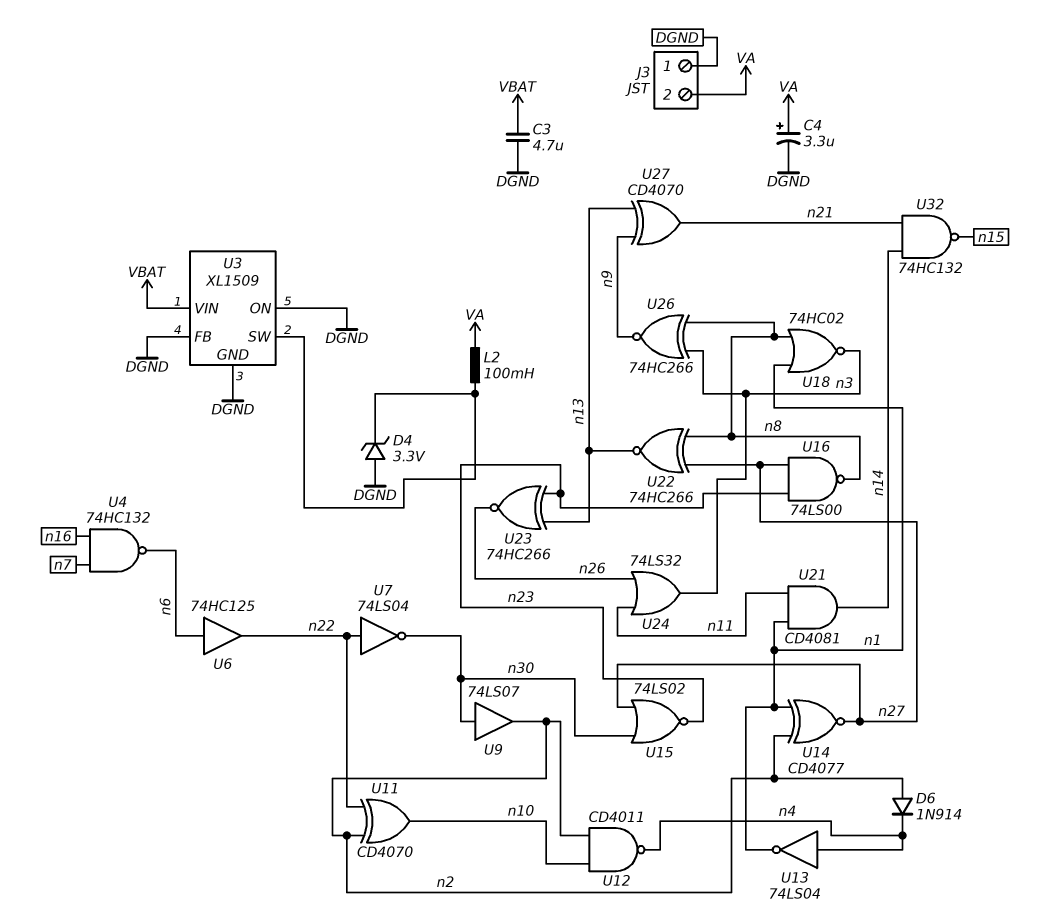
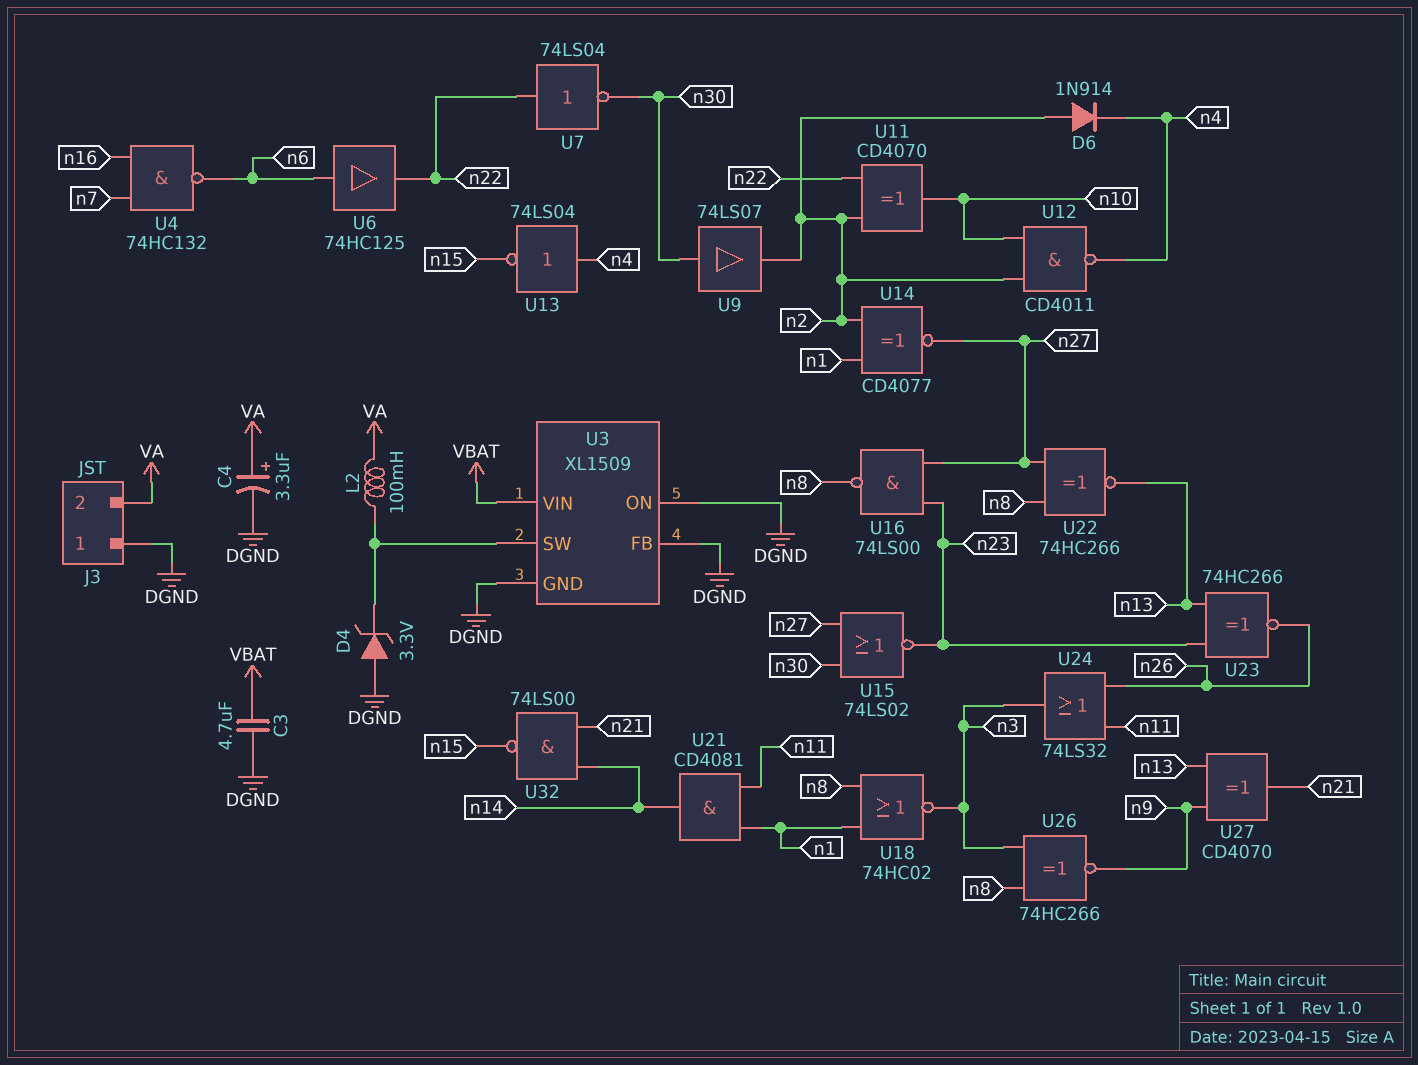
U13: NOT 74LS04 (in n4, out n1) -> NOT 74LS04 (in n4, out n15)
U32: NAND 74HC132 (in n14, in n21, out n15) -> NAND 74LS00 (in n14, in n21, out n15)

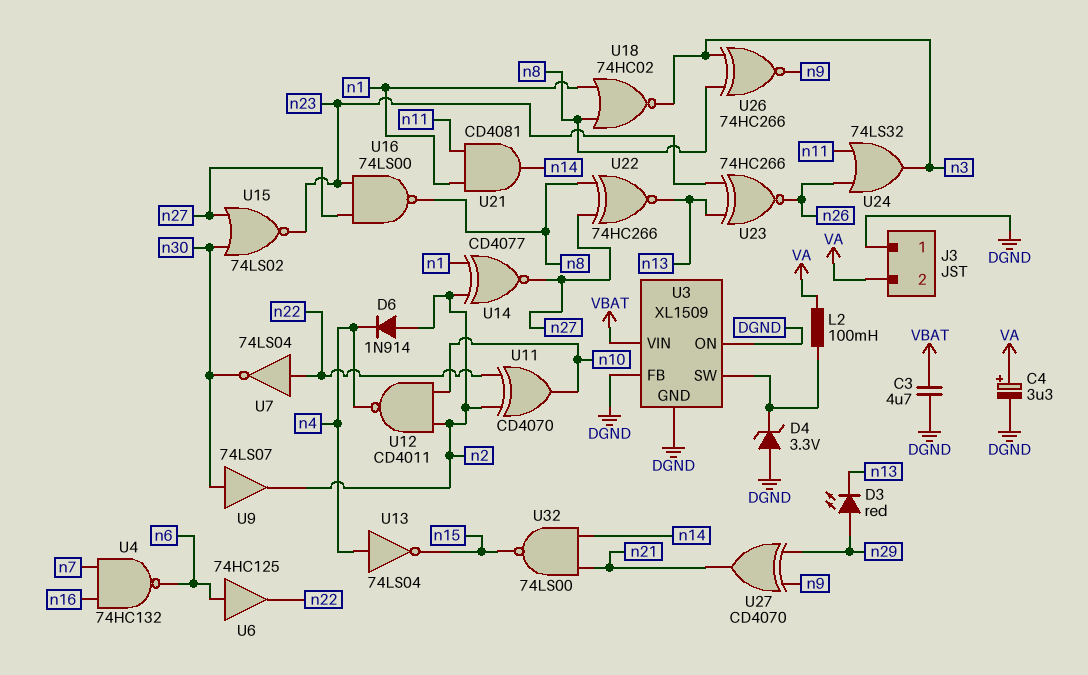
D3: none -> LED red (A n29, K n13)
U27: XOR CD4070 (in n9, in n13, out n21) -> XOR CD4070 (in n9, in n29, out n21)

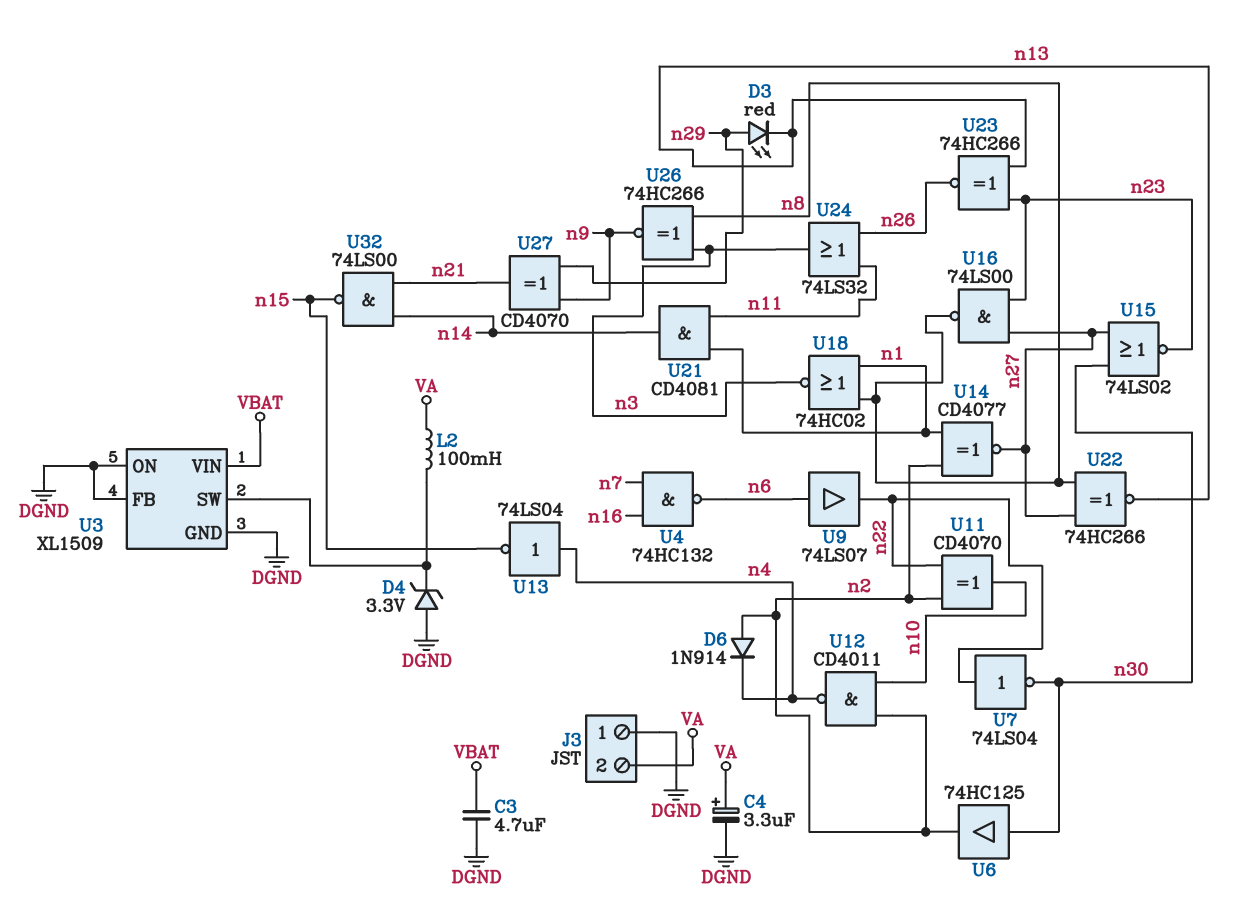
U6: buffer 74HC125 (in n6, out n22) -> buffer 74HC125 (in n30, out n2)
U9: buffer 74LS07 (in n30, out n2) -> buffer 74LS07 (in n6, out n22)

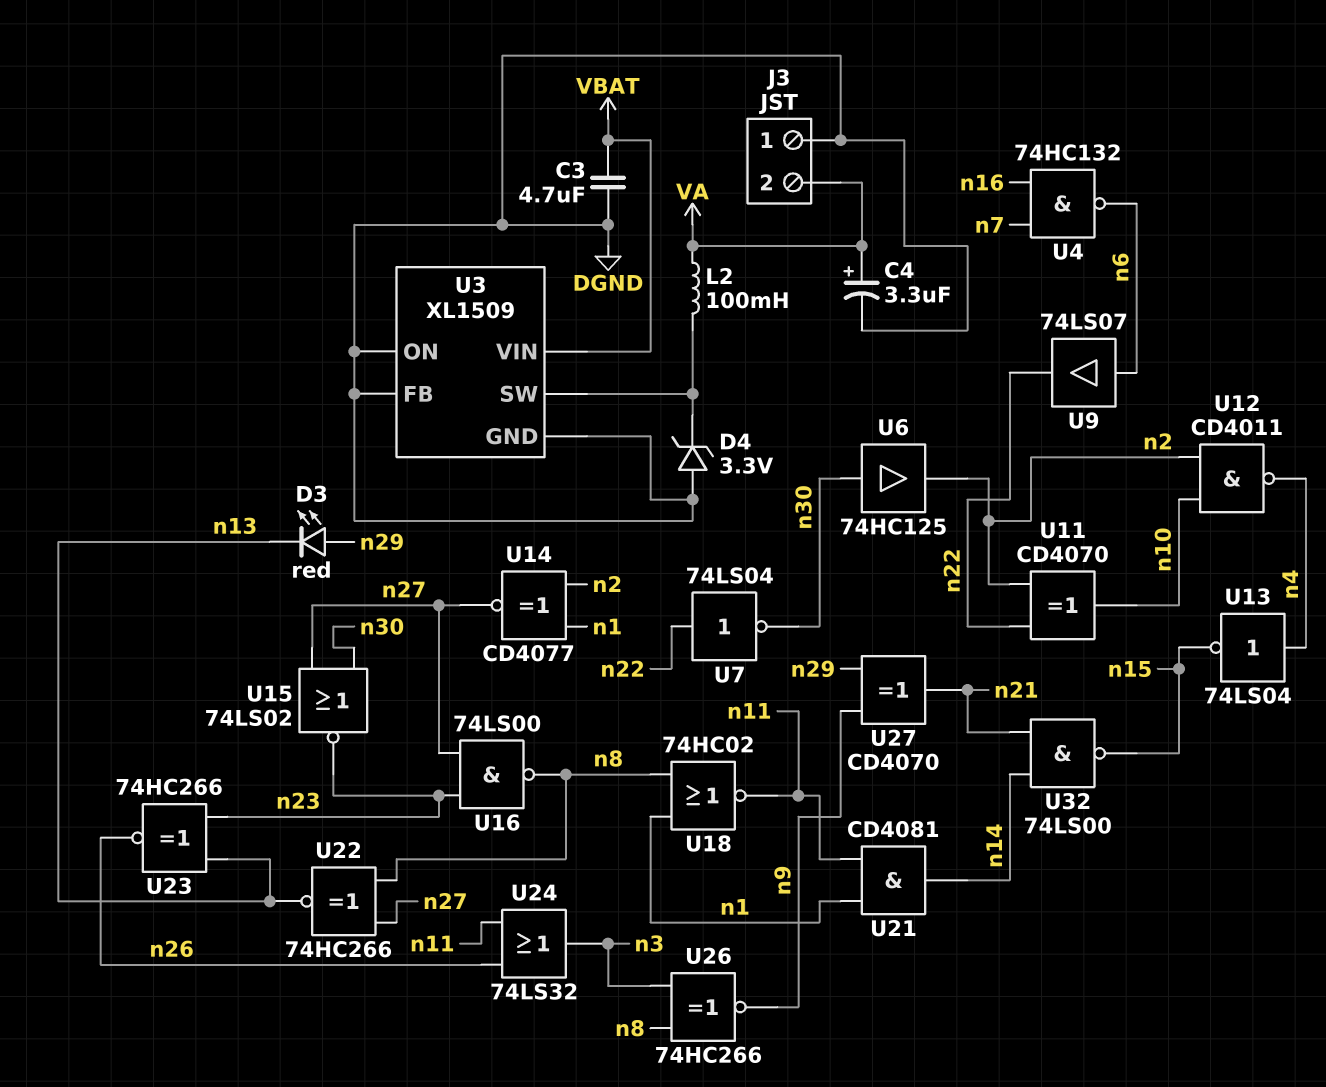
D6: diode 1N914 (A n2, K n4) -> none
U18: NOR 74HC02 (in n1, in n8, out n3) -> NOR 74HC02 (in n1, in n8, out n11)

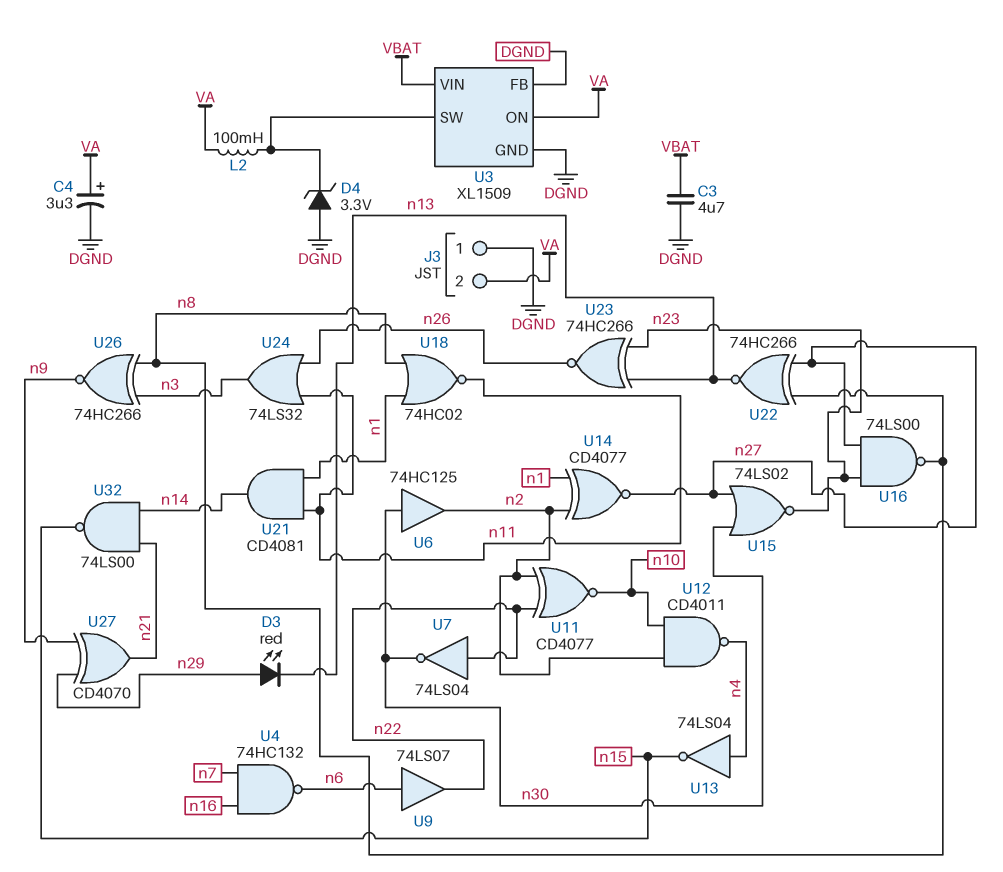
U3 pin ON: DGND -> VA
U11: XOR CD4070 (in n2, in n22, out n10) -> XNOR CD4077 (in n2, in n22, out n10)

